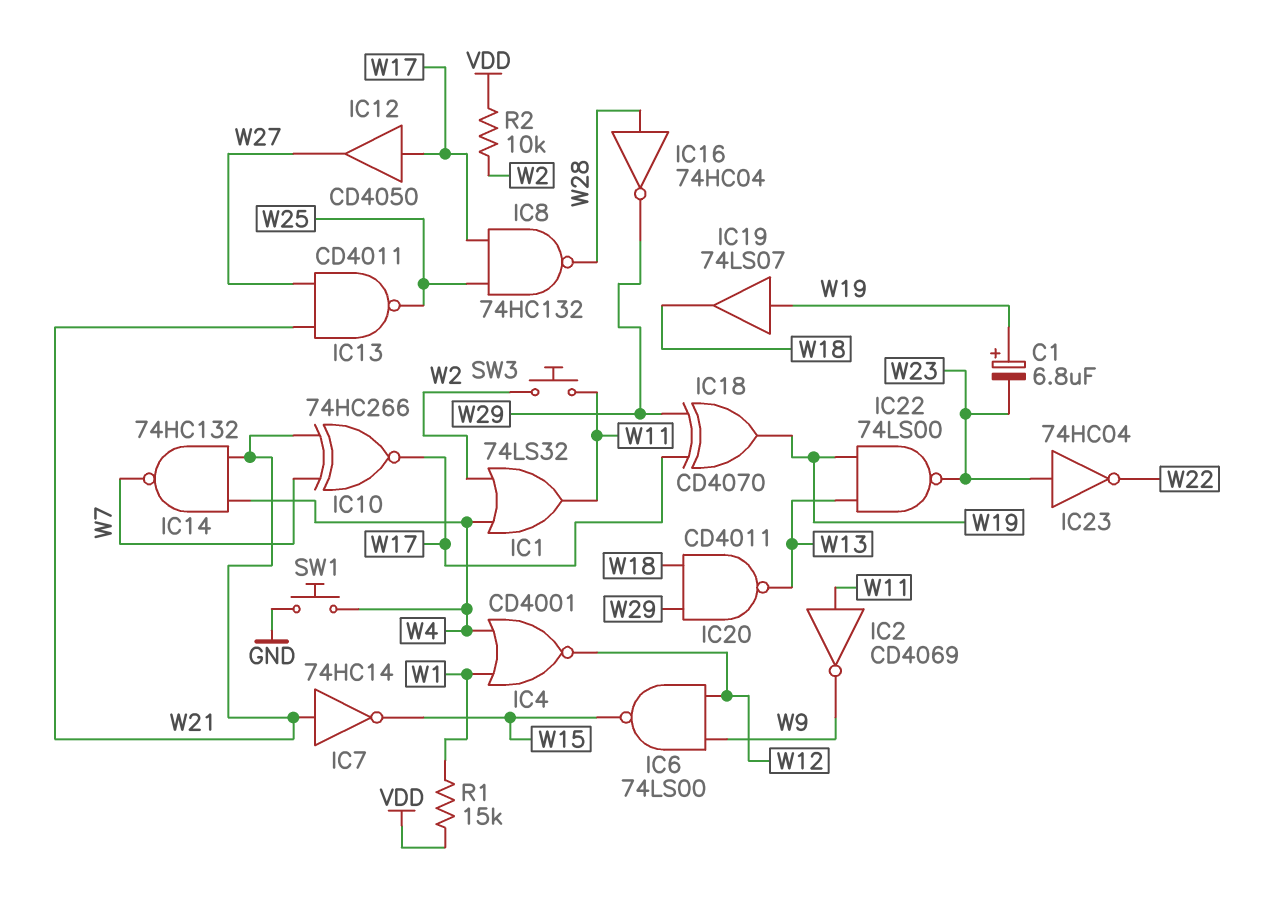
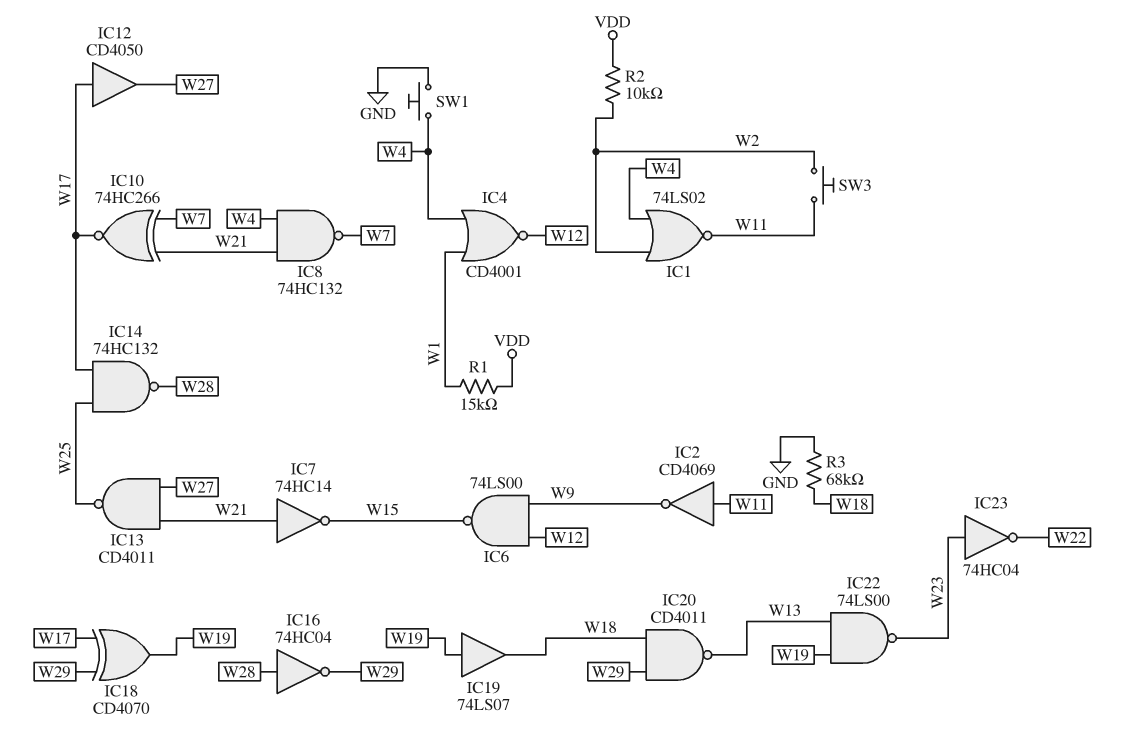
C1: 6.8uF (plus W19, minus W23) -> none
IC1: OR 74LS32 (in W2, in W4, out W11) -> NOR 74LS02 (in W2, in W4, out W11)
IC8: NAND 74HC132 (in W17, in W25, out W28) -> NAND 74HC132 (in W4, in W21, out W7)
IC14: NAND 74HC132 (in W4, in W21, out W7) -> NAND 74HC132 (in W17, in W25, out W28)
R3: none -> 68k (GND, W18)

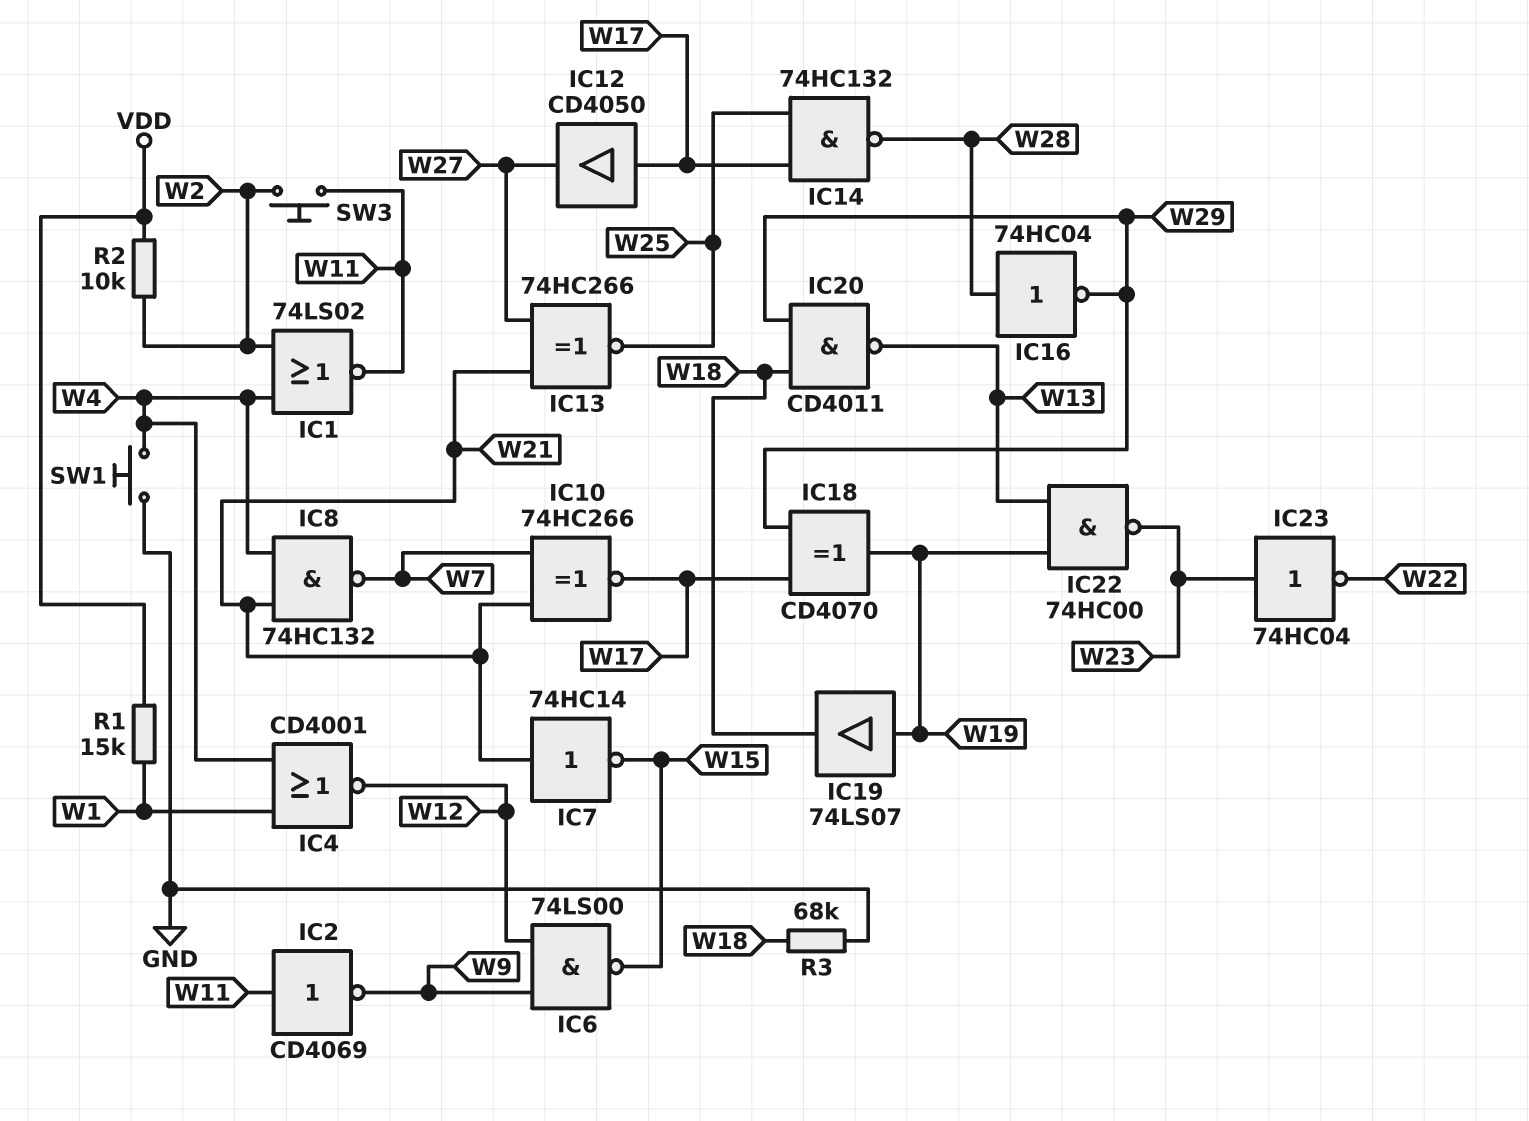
IC13: NAND CD4011 (in W21, in W27, out W25) -> XNOR 74HC266 (in W21, in W27, out W25)
IC22: NAND 74LS00 (in W13, in W19, out W23) -> NAND 74HC00 (in W13, in W19, out W23)

